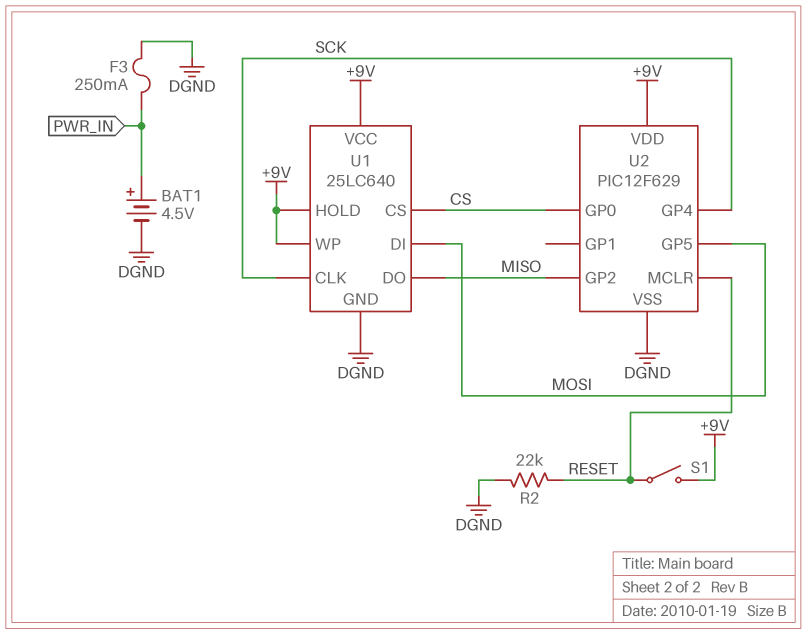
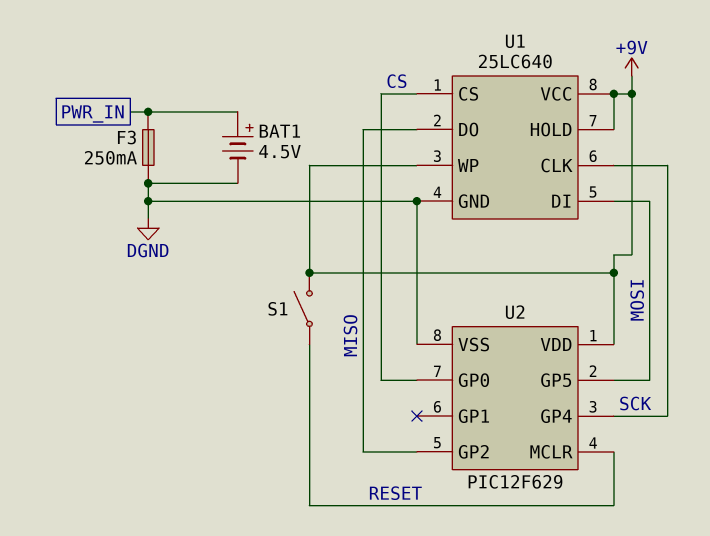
R2: 22k (DGND, RESET) -> none

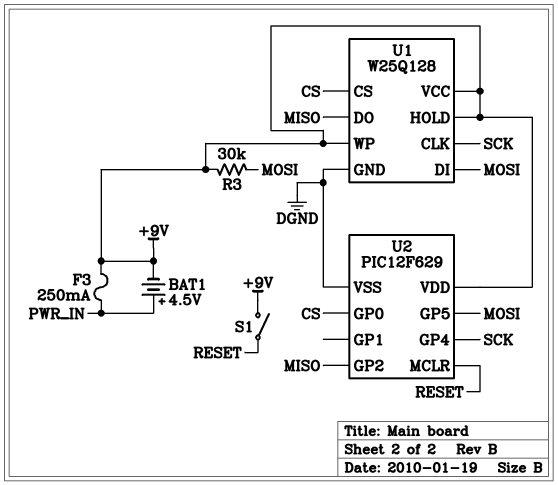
BAT1: 4.5V (plus PWR_IN, minus DGND) -> 4.5V (plus PWR_IN, minus +9V)
F3: 250mA (DGND, PWR_IN) -> 250mA (+9V, PWR_IN)
R3: none -> 30k (+9V, MOSI)
U1: 25LC640 -> W25Q128

